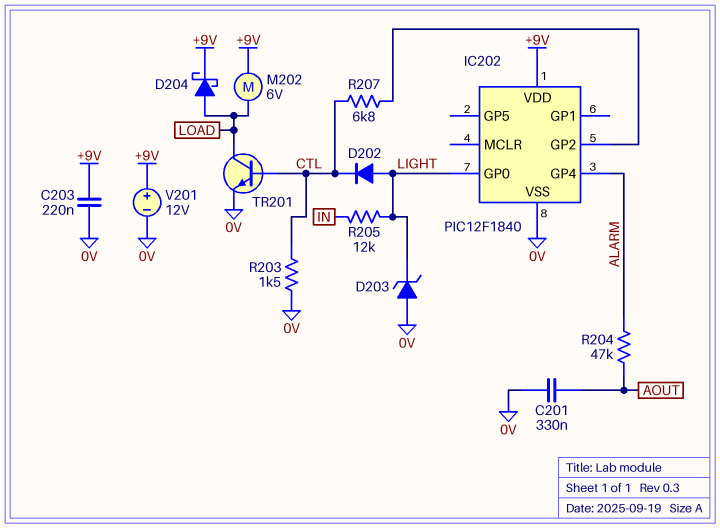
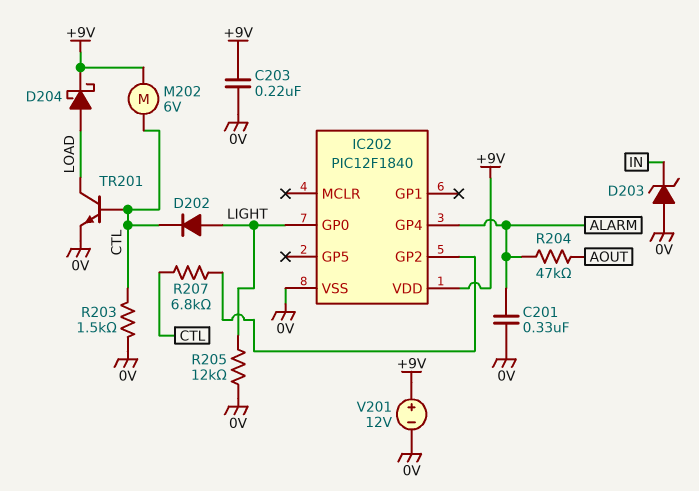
C201: 330nF (0V, AOUT) -> 330nF (0V, ALARM)
D203: zener (A 0V, K LIGHT) -> zener (A 0V, K IN)
M202: motor 6V (+9V, LOAD) -> motor 6V (+9V, CTL)
R205: 12k (IN, LIGHT) -> 12k (0V, LIGHT)

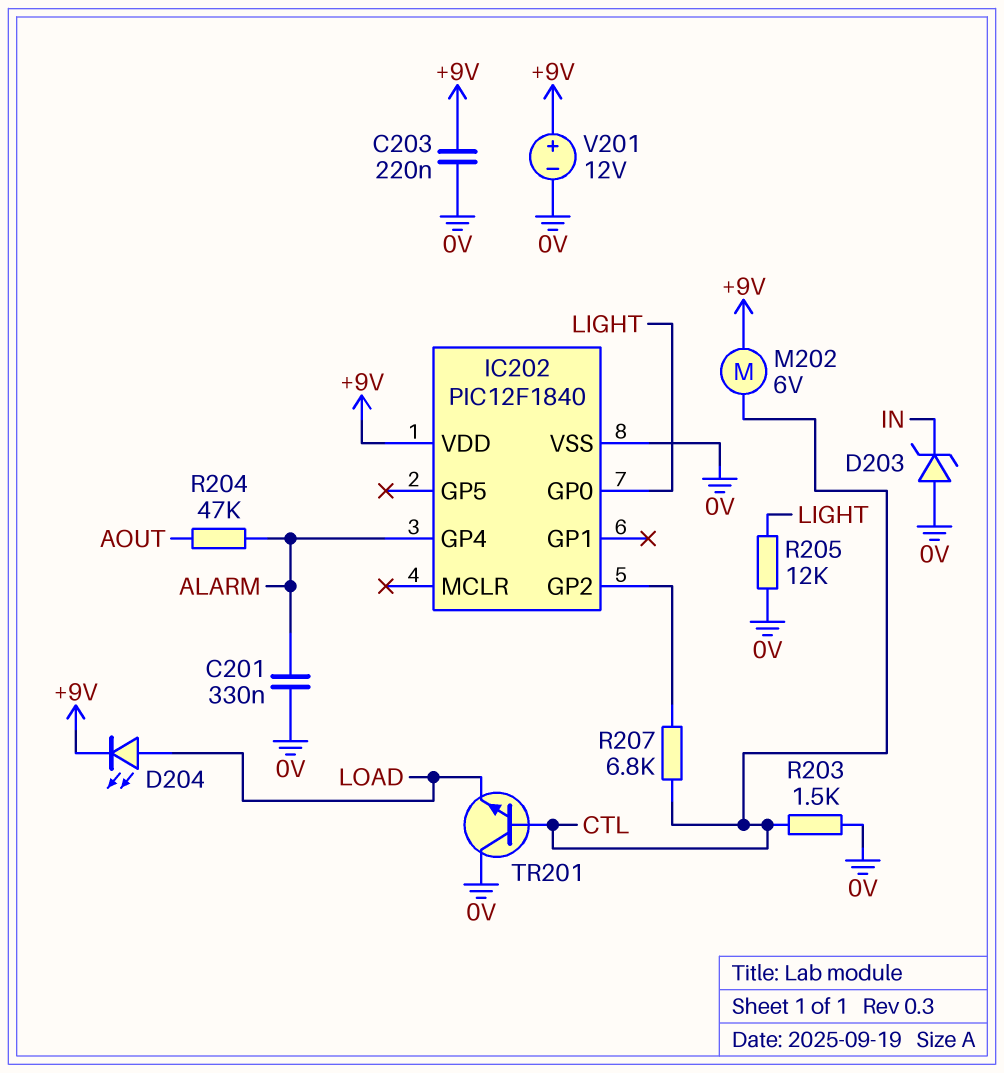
D202: diode (A LIGHT, K CTL) -> none
D204: schottky (A LOAD, K +9V) -> LED (A LOAD, K +9V)
TR201: NPN (B CTL, C LOAD, E 0V) -> NPN (B CTL, C 0V, E LOAD)

